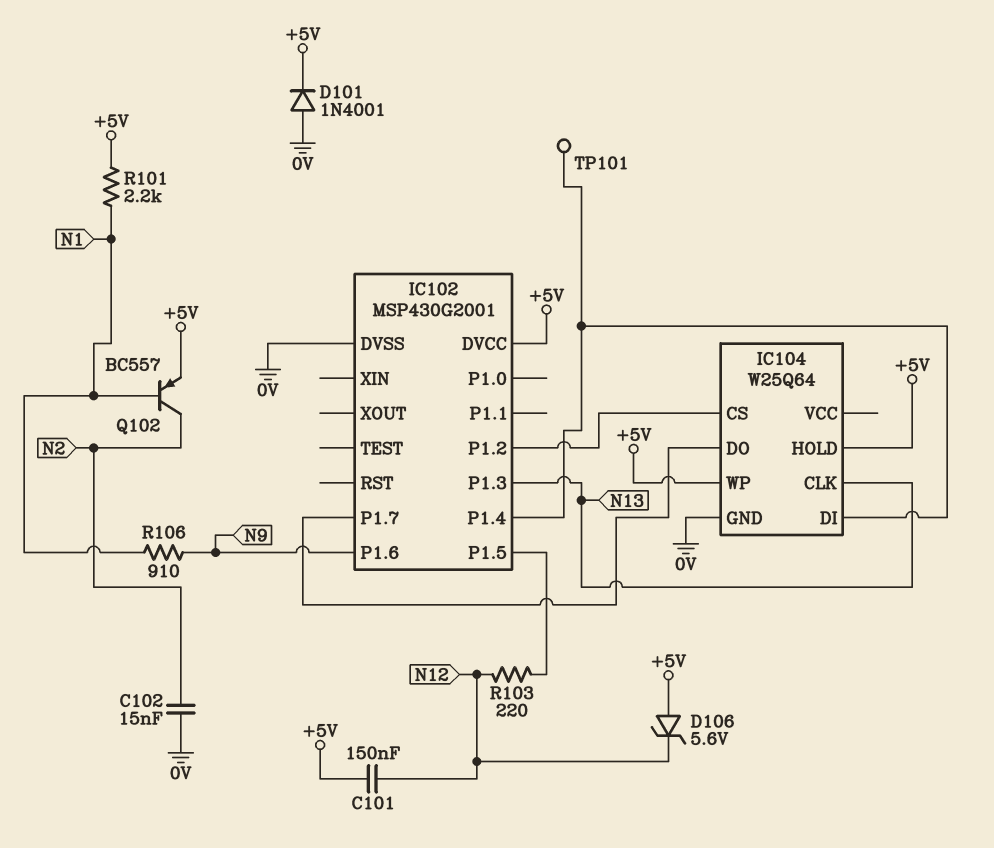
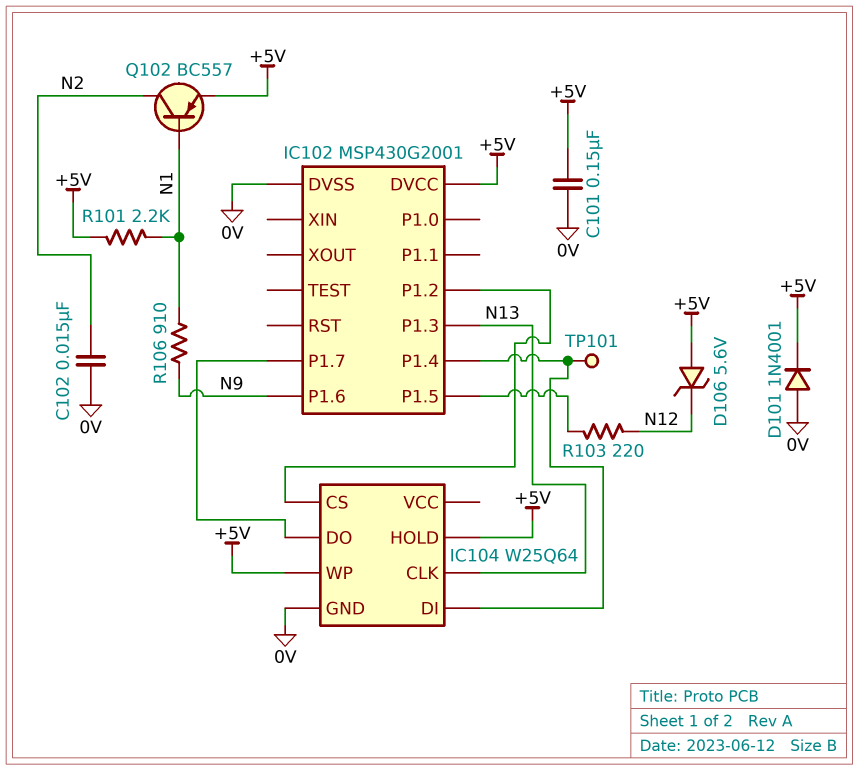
C101: 150nF (+5V, N12) -> 150nF (+5V, 0V)

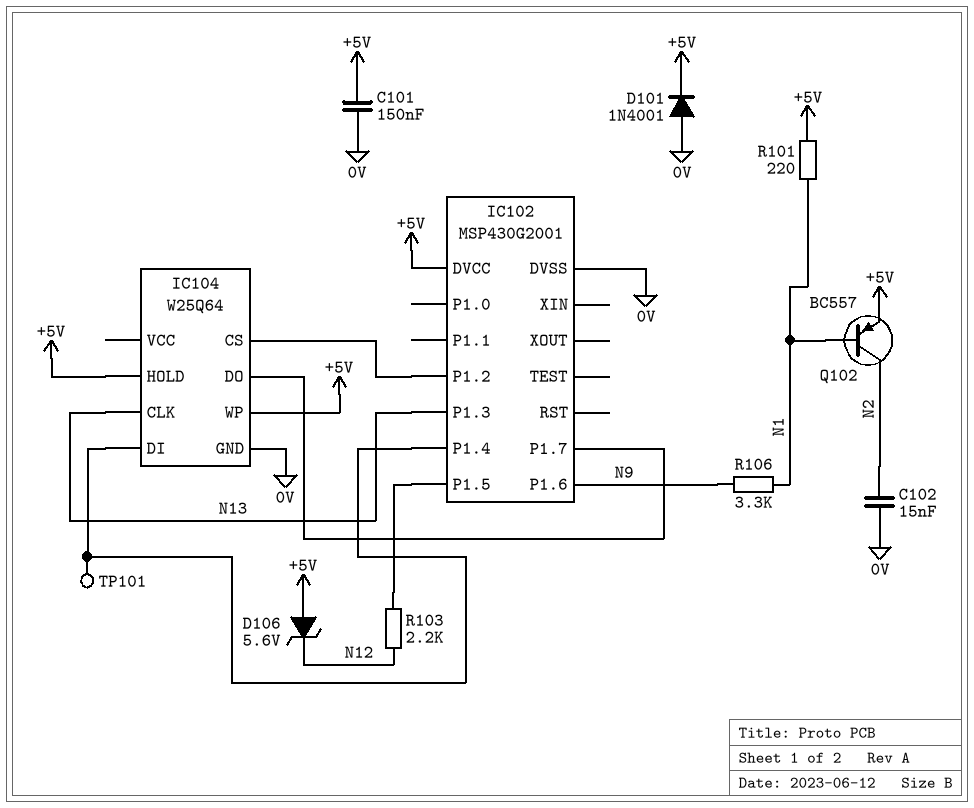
R101: 2.2k (+5V, N1) -> 220 (+5V, N1)
R103: 220 (IC102/P1.5, N12) -> 2.2k (IC102/P1.5, N12)
R106: 910 (N1, N9) -> 3.3k (N1, N9)

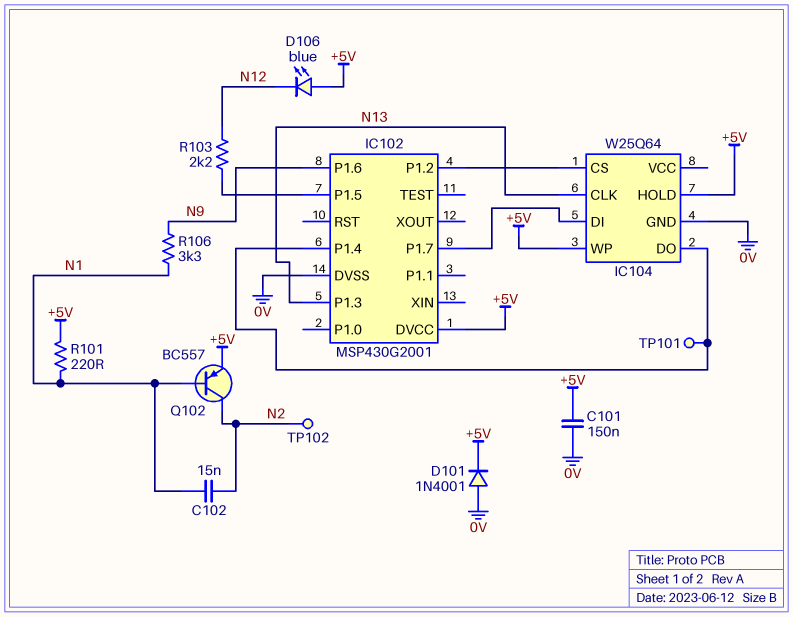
C102: 15nF (0V, N2) -> 15nF (N1, N2)
D106: zener 5.6V (A +5V, K N12) -> LED blue (A +5V, K N12)
IC104 pin DI: IC102/P1.4 -> IC102/P1.7
IC104 pin DO: IC102/P1.7 -> IC102/P1.4
TP102: none -> test point (N2)

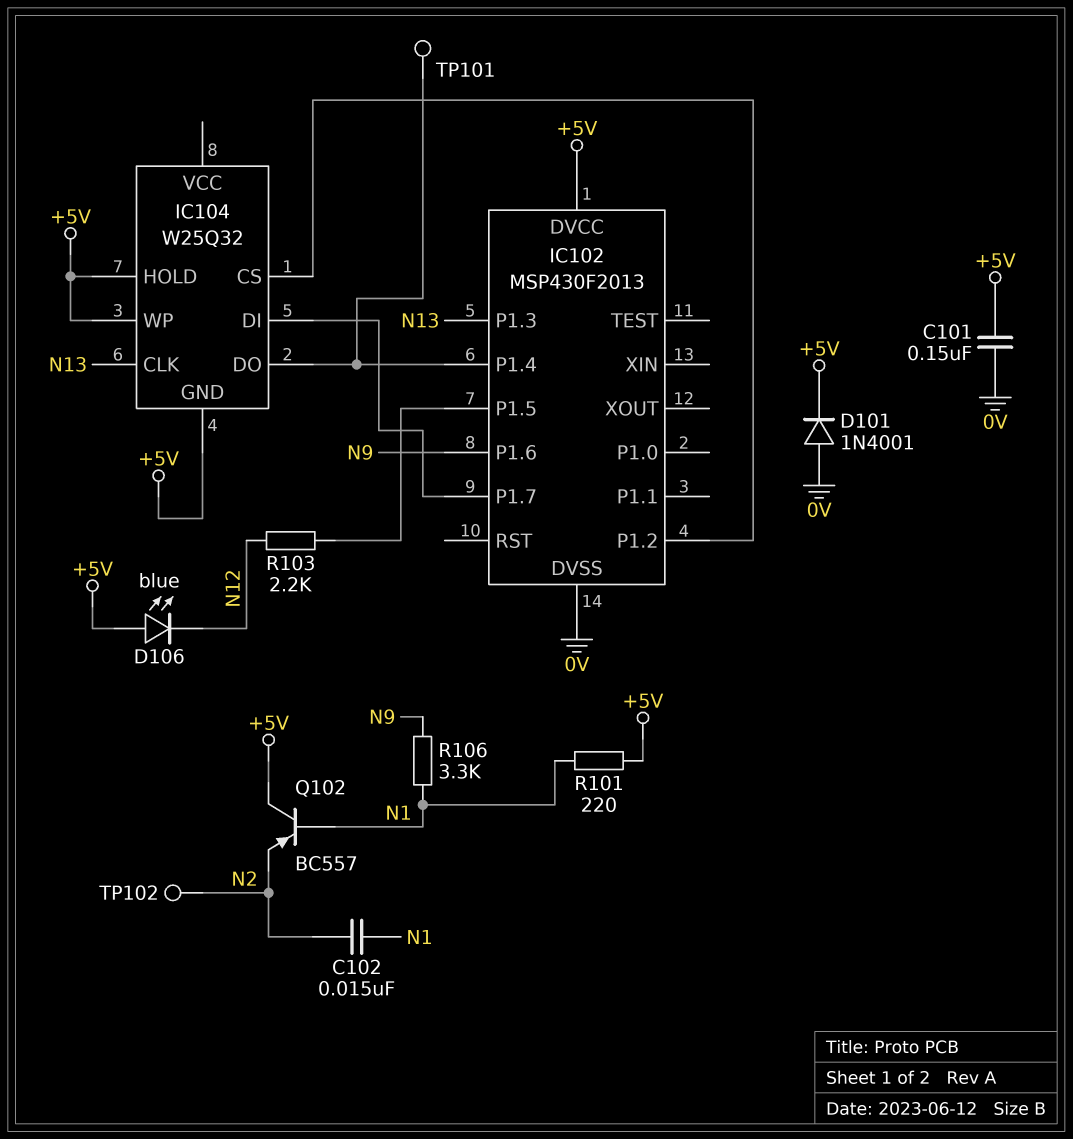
IC102: MSP430G2001 -> MSP430F2013
IC104: W25Q64 -> W25Q32
IC104 pin GND: 0V -> +5V
Q102: PNP BC557 (B N1, C N2, E +5V) -> PNP BC557 (B N1, C +5V, E N2)

